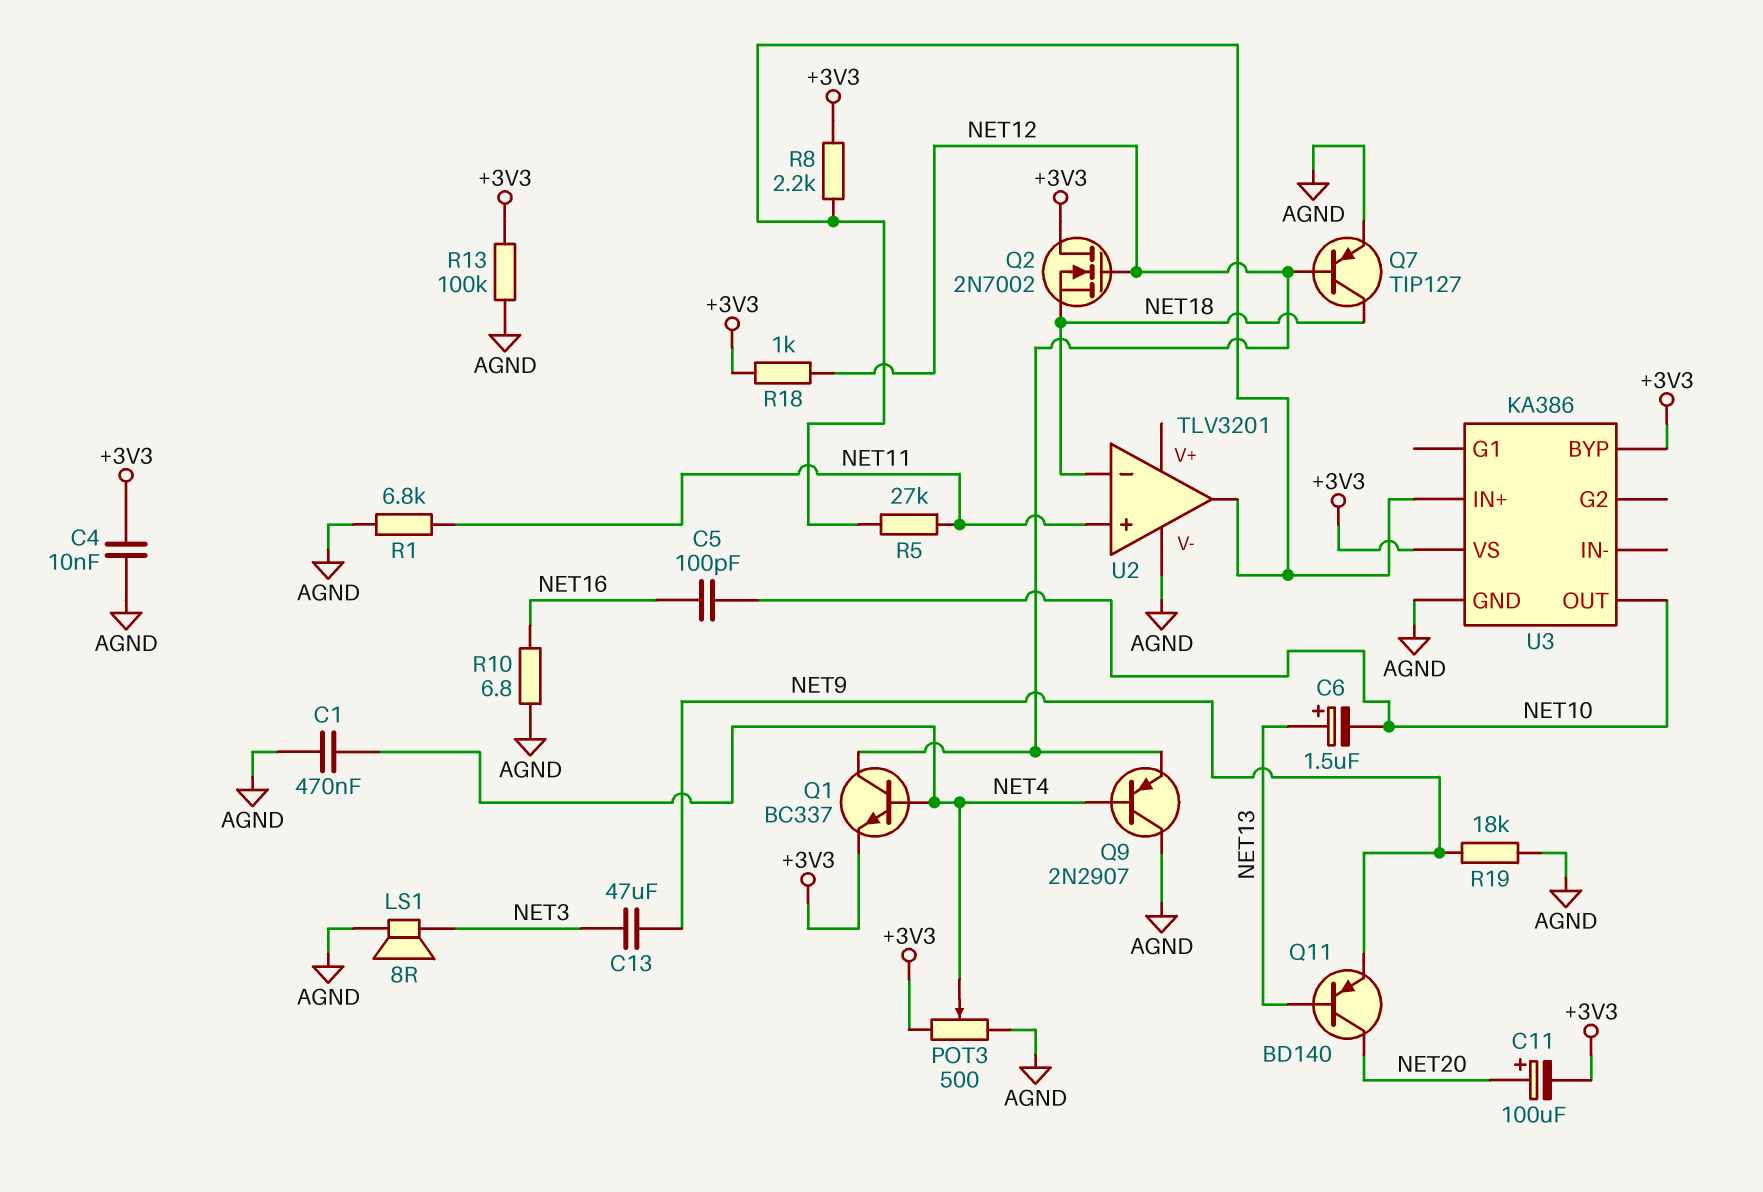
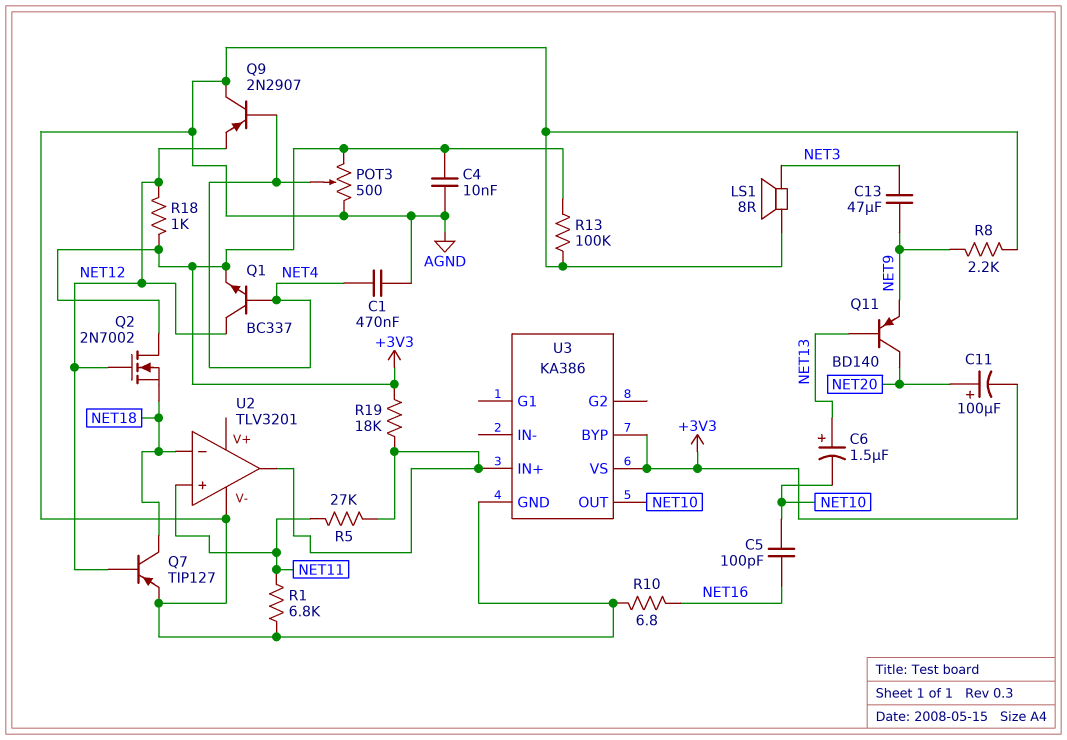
R8: 2.2k (+3V3, U2/out) -> 2.2k (AGND, NET9)
R19: 18k (AGND, NET9) -> 18k (+3V3, U2/out)

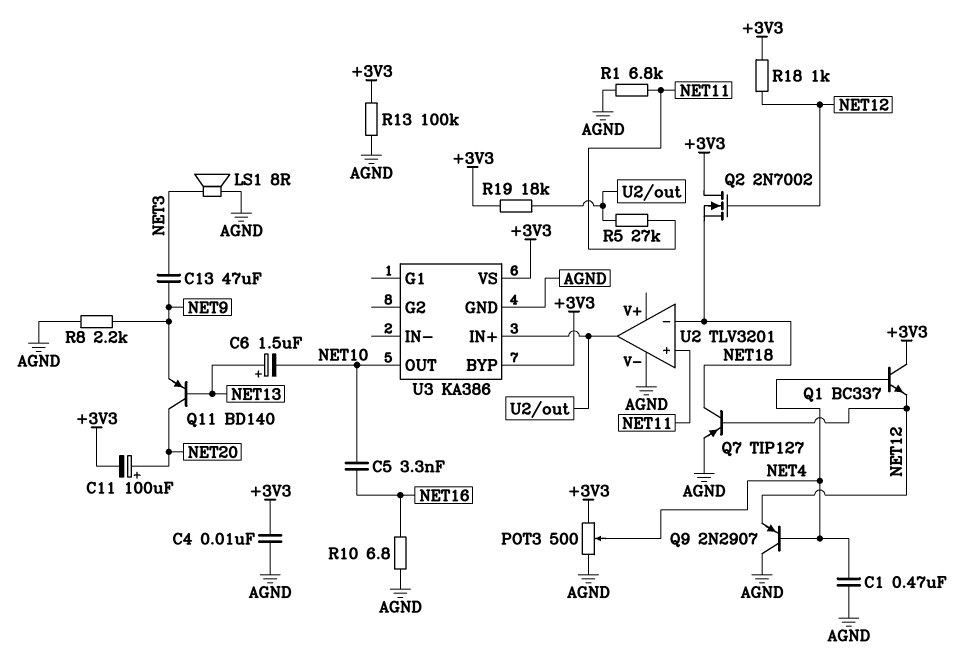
C5: 100pF (NET10, NET16) -> 3.3nF (NET10, NET16)
Q1: NPN BC337 (B NET4, C NET12, E +3V3) -> NPN BC337 (B NET4, C +3V3, E NET12)

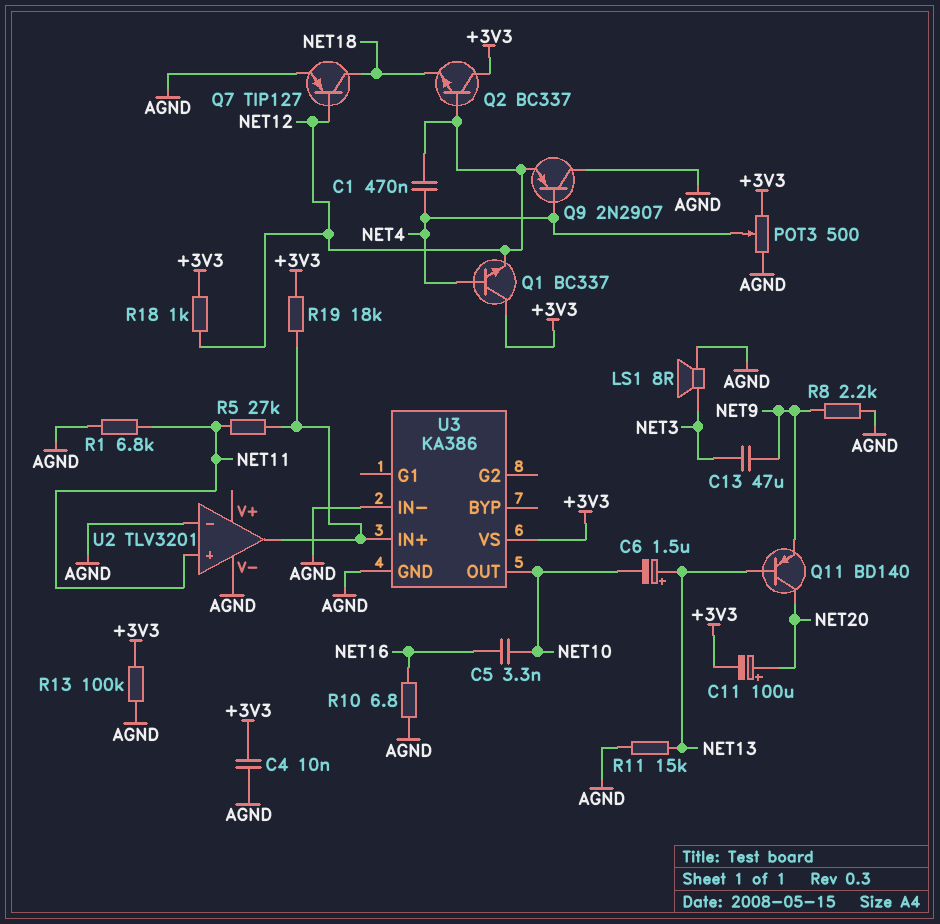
C1: 470nF (AGND, NET4) -> 470nF (NET4, NET12)
Q2: NMOS 2N7002 (G NET12, D +3V3, S NET18) -> NPN BC337 (B NET12, C +3V3, E NET18)
R11: none -> 15k (AGND, NET13)
U2 pin in-: NET18 -> AGND
U3 pin BYP: +3V3 -> none
U3 pin IN-: none -> AGND

